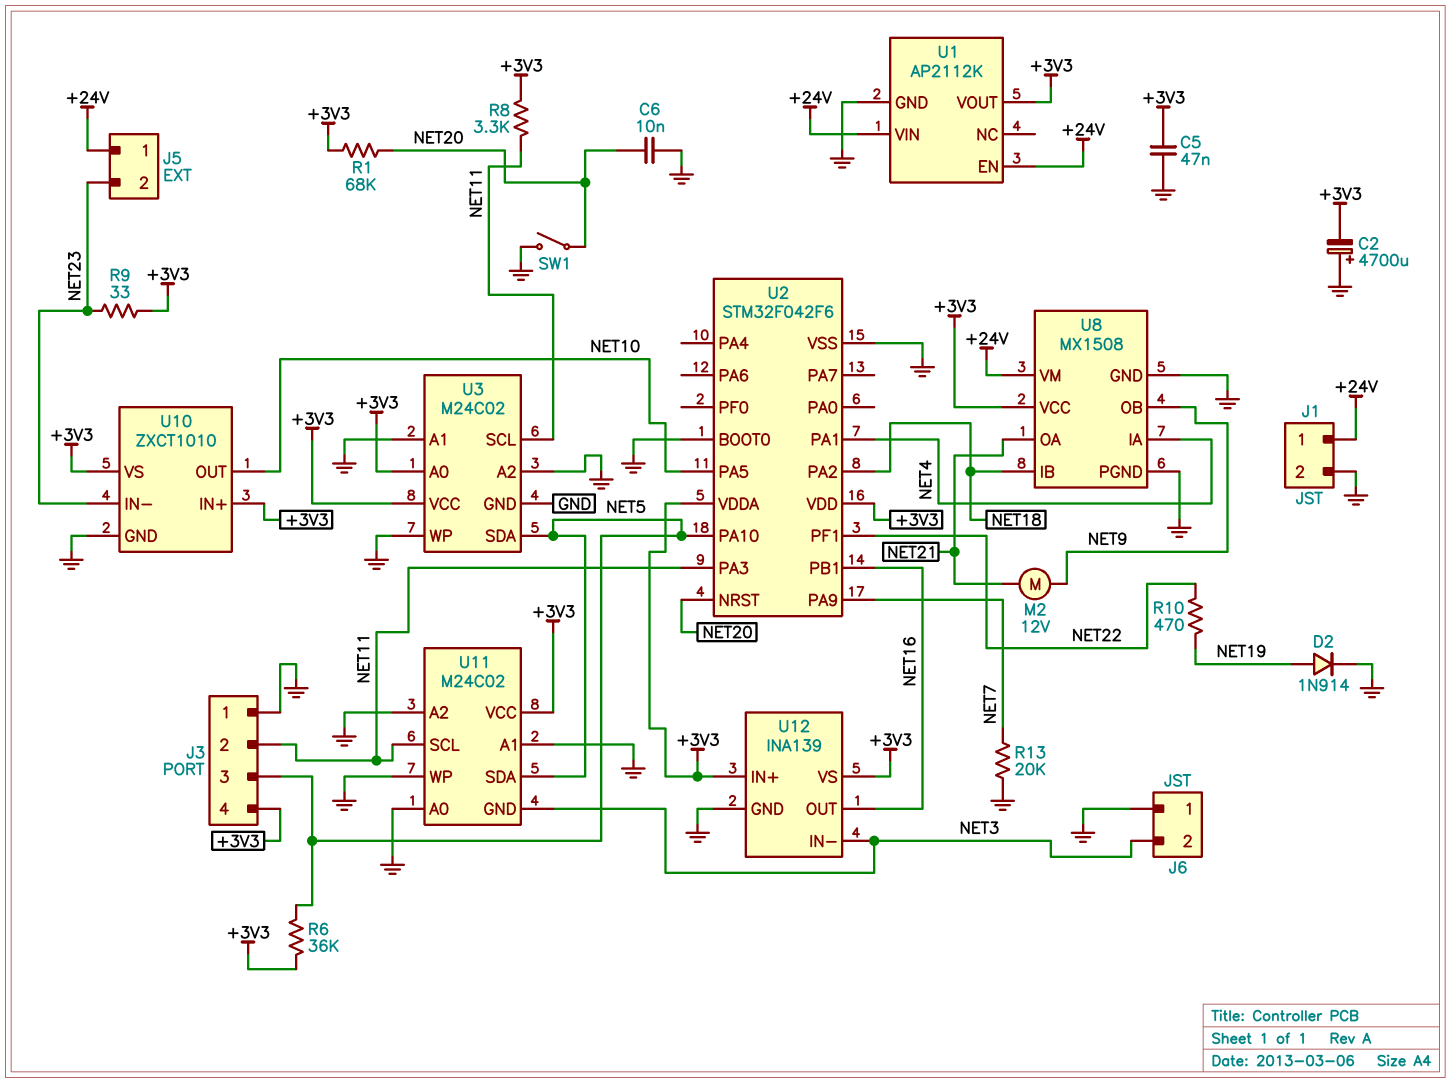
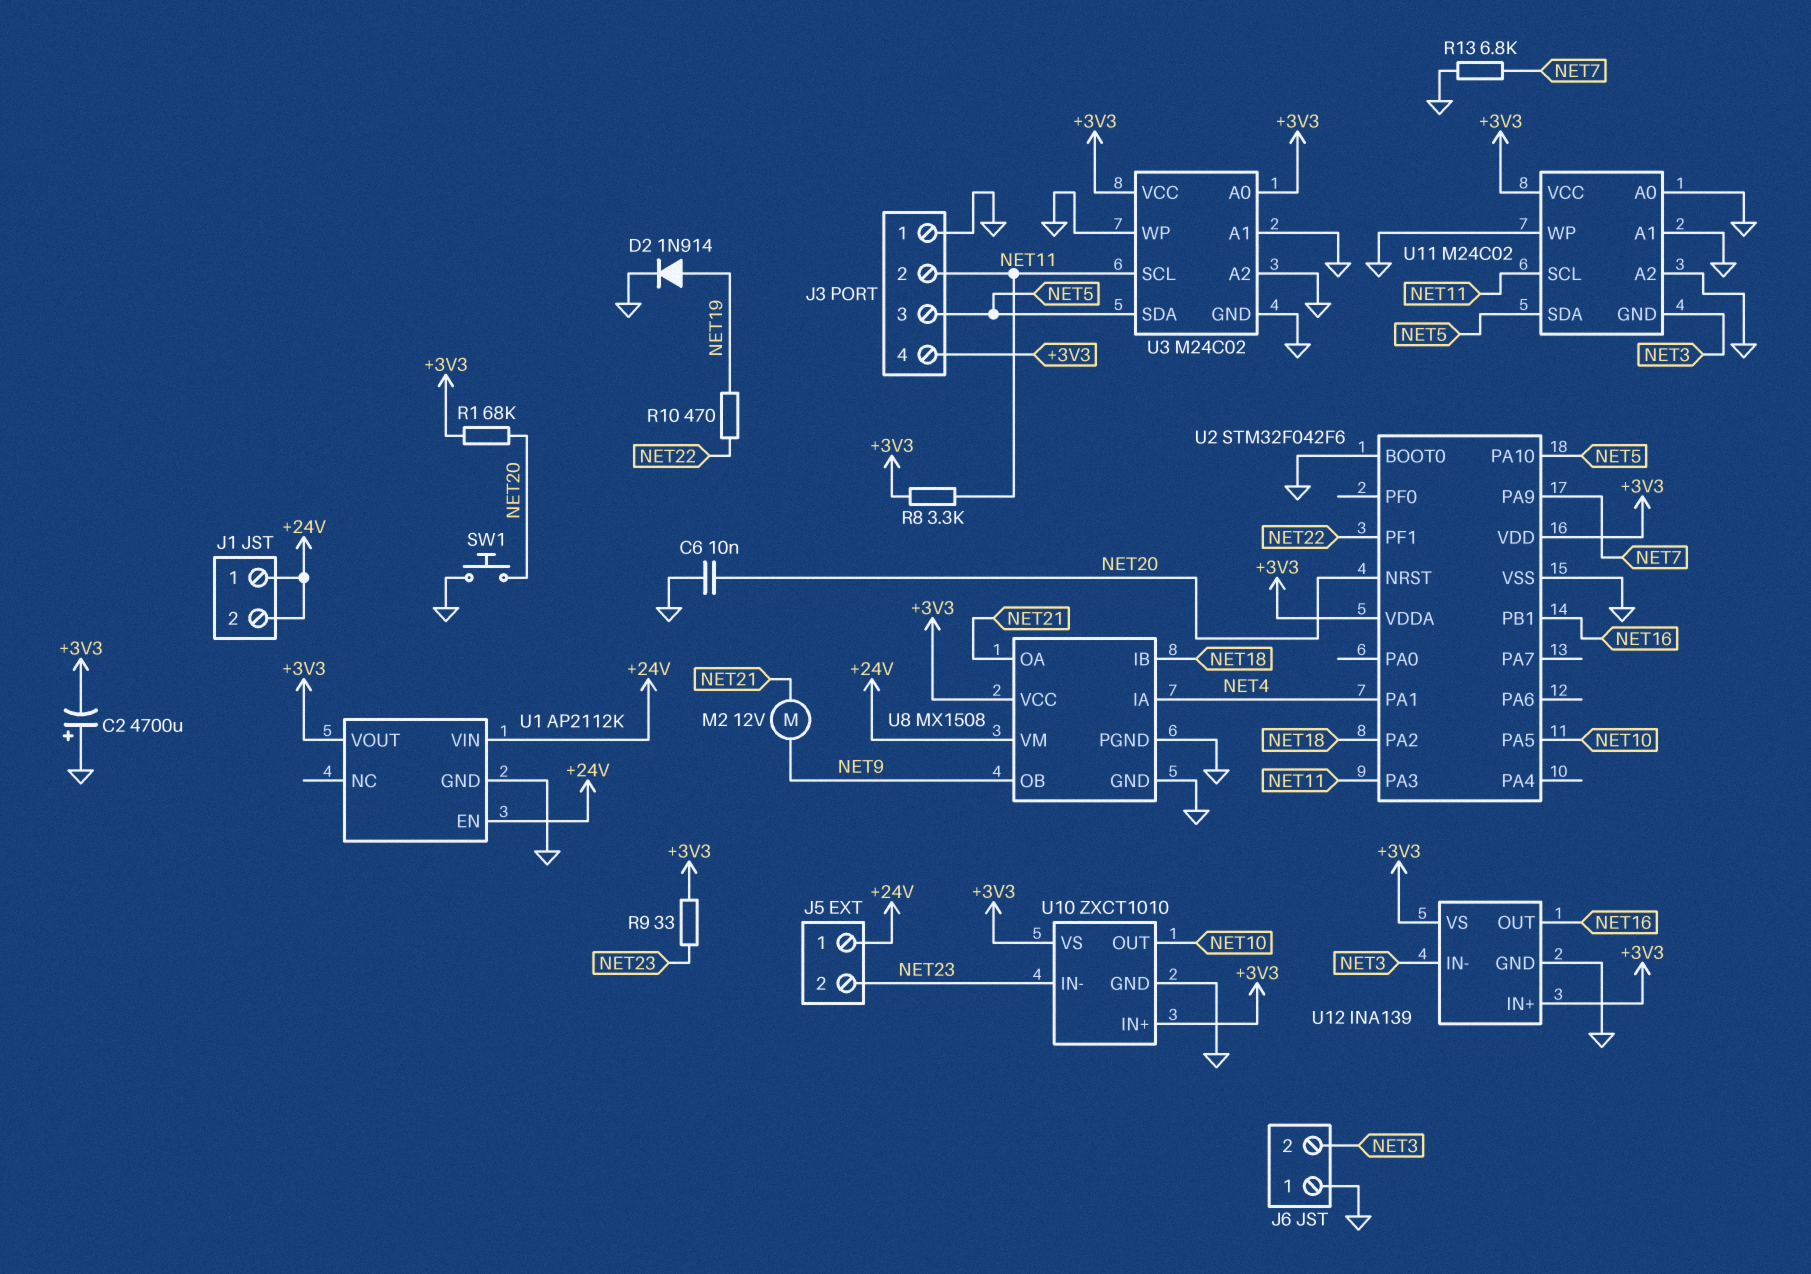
C5: 47nF (+3V3, GND) -> none
J1 pin 2: GND -> +24V
R6: 36k (+3V3, NET5) -> none
R13: 20k (GND, NET7) -> 6.8k (GND, NET7)
SW1: switch (GND, NET20) -> button (GND, NET20)

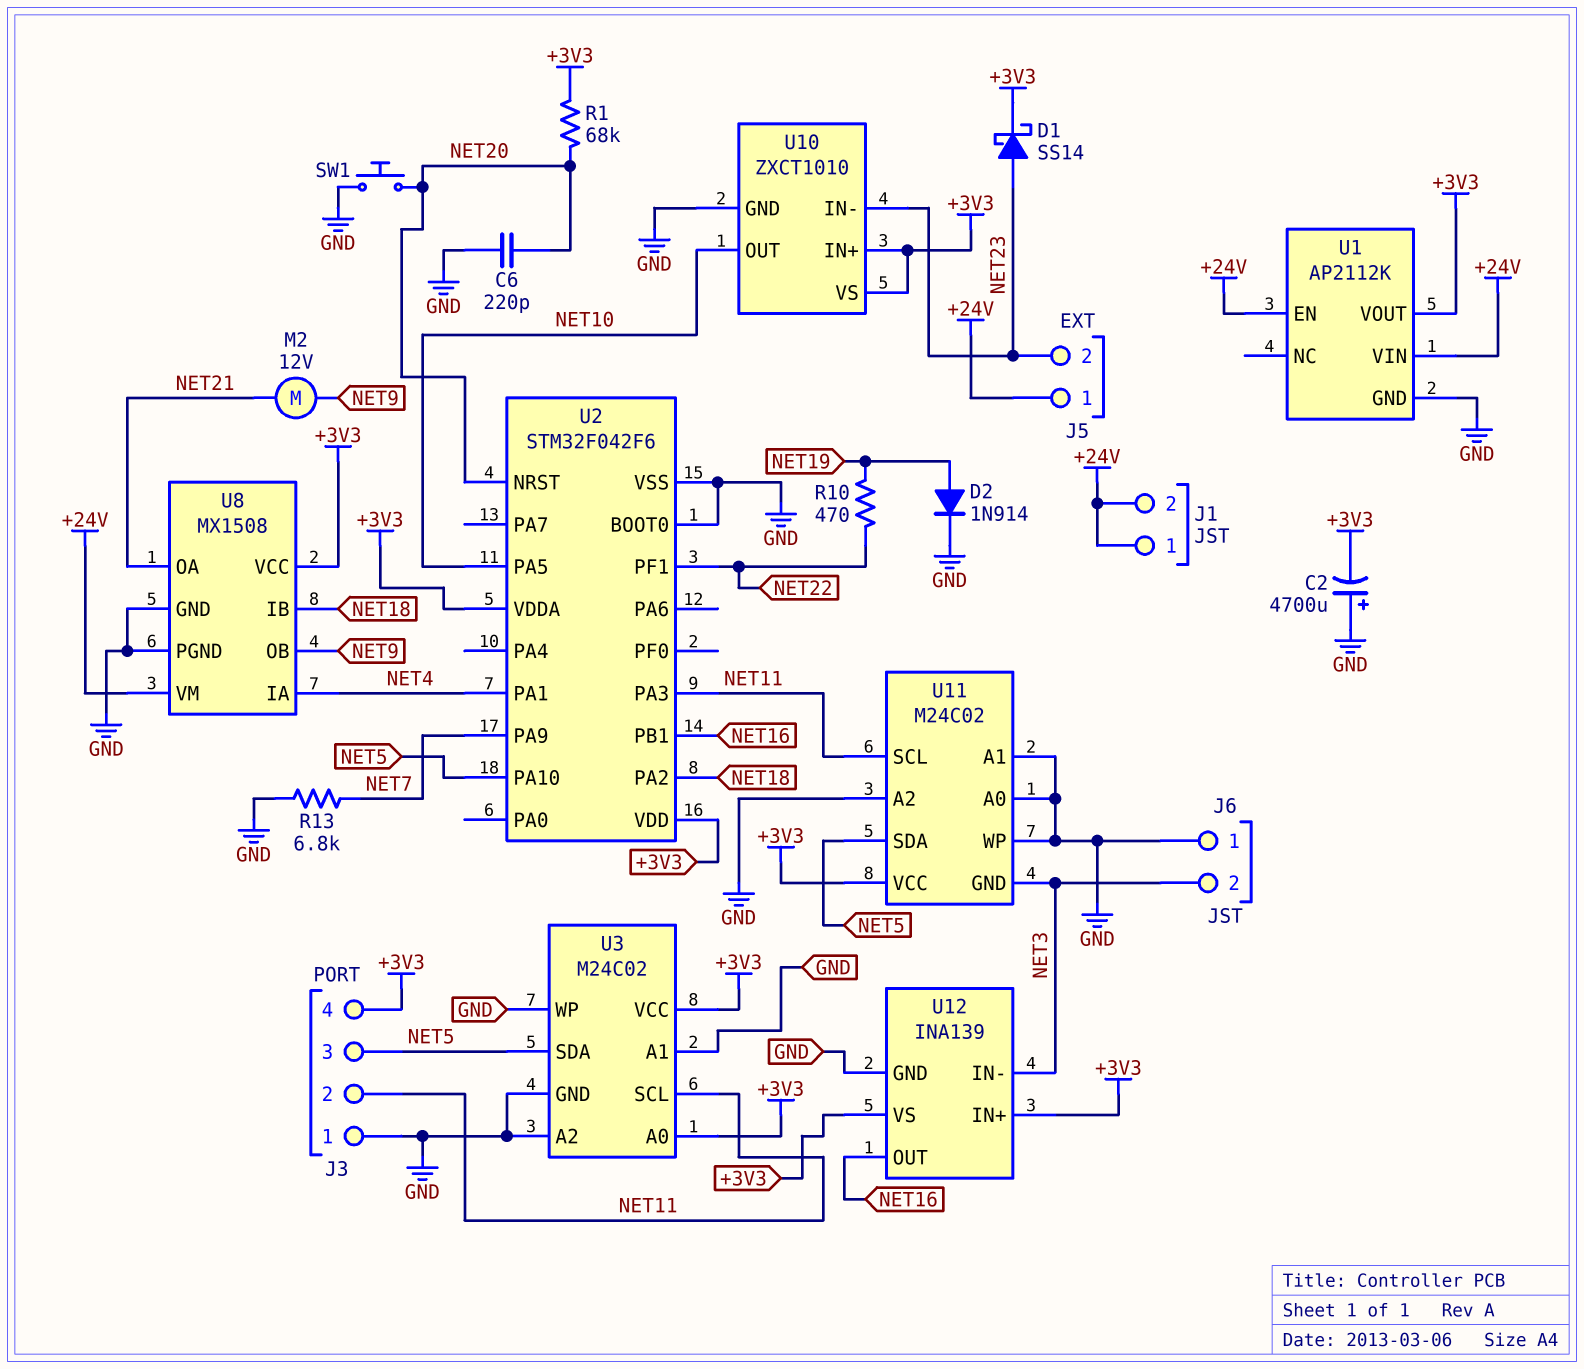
C6: 10nF (GND, NET20) -> 220pF (GND, NET20)
D1: none -> schottky SS14 (A NET23, K +3V3)
R8: 3.3k (+3V3, NET11) -> none
R9: 33 (+3V3, NET23) -> none

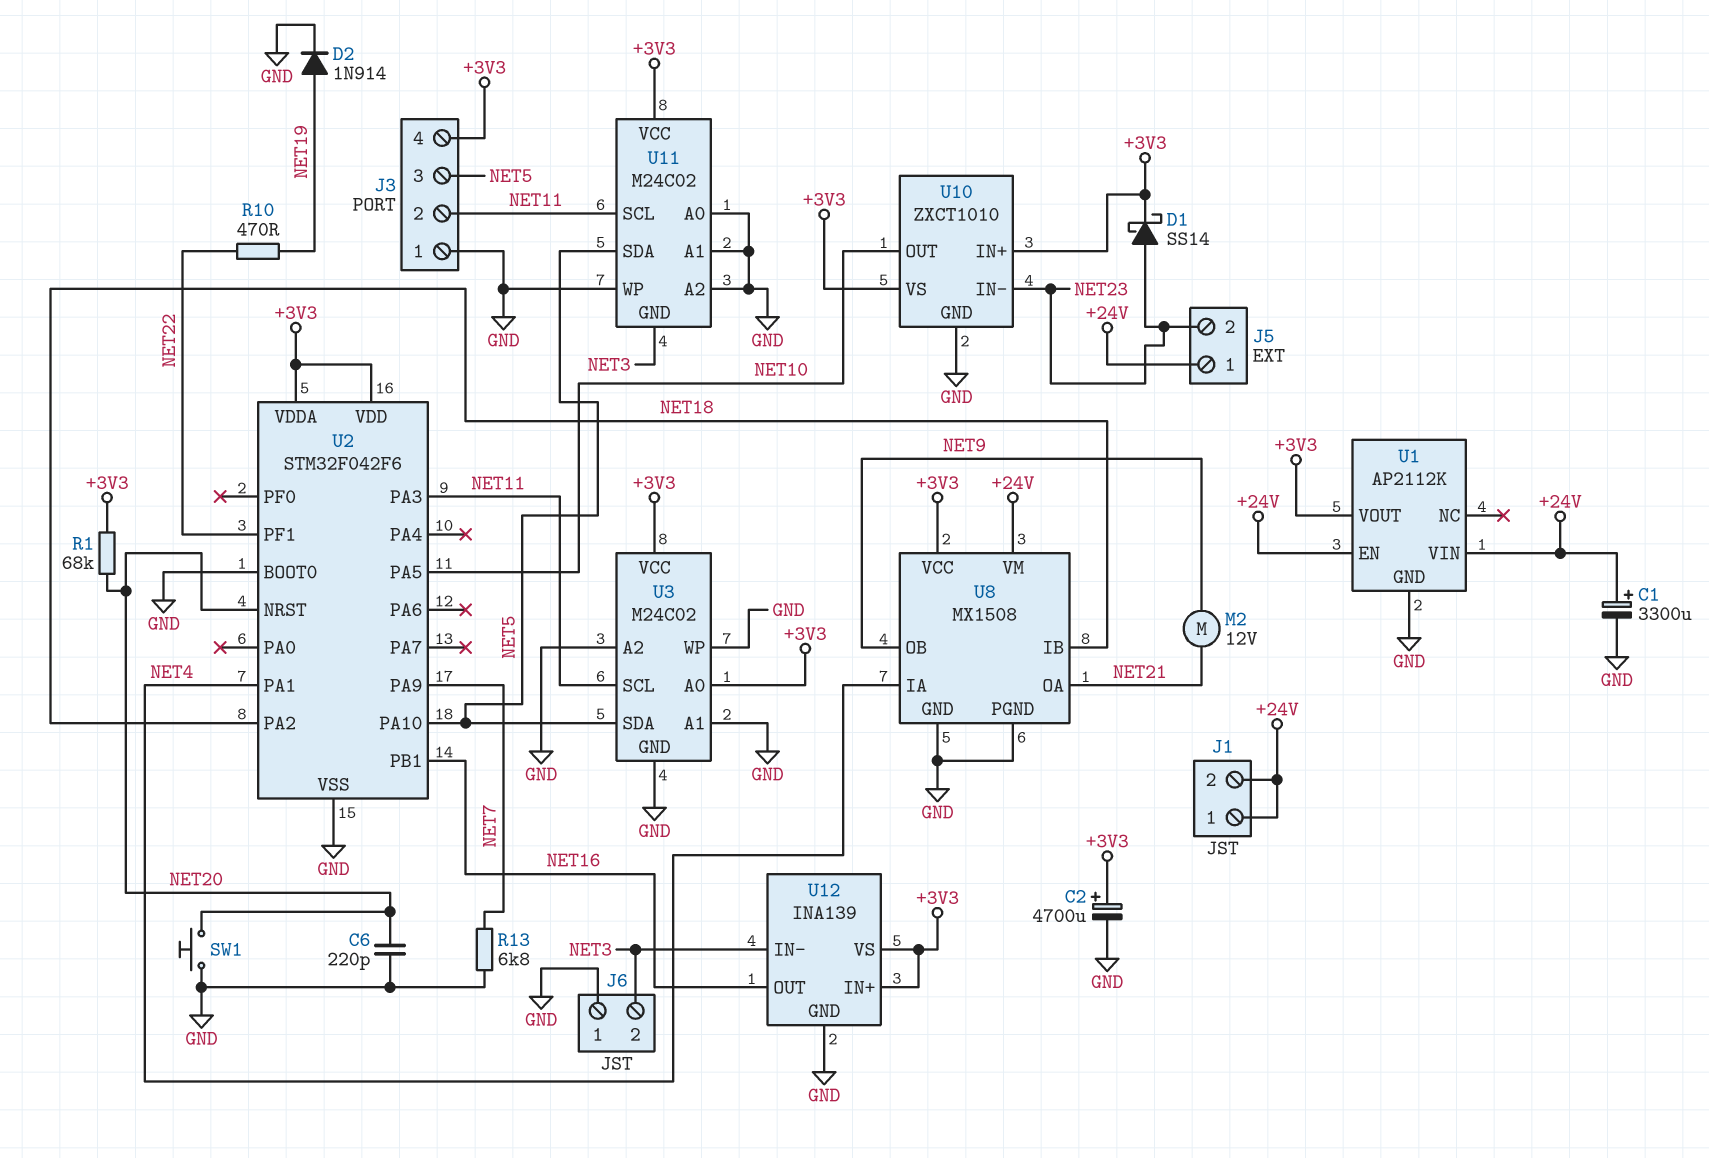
C1: none -> 3300uF (plus +24V, minus GND)
C2: 4700uF (plus GND, minus +3V3) -> 4700uF (plus +3V3, minus GND)

